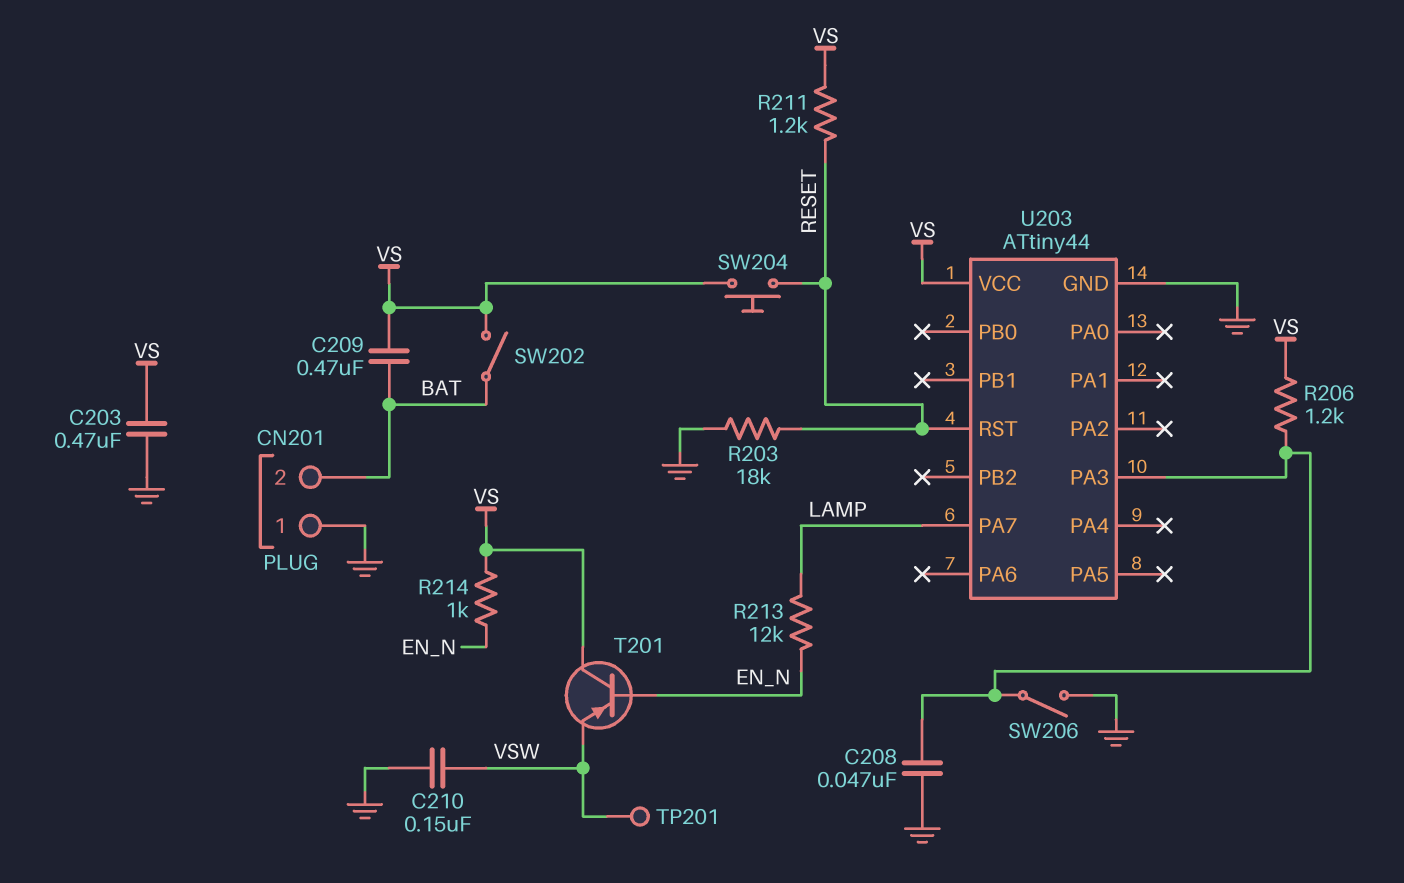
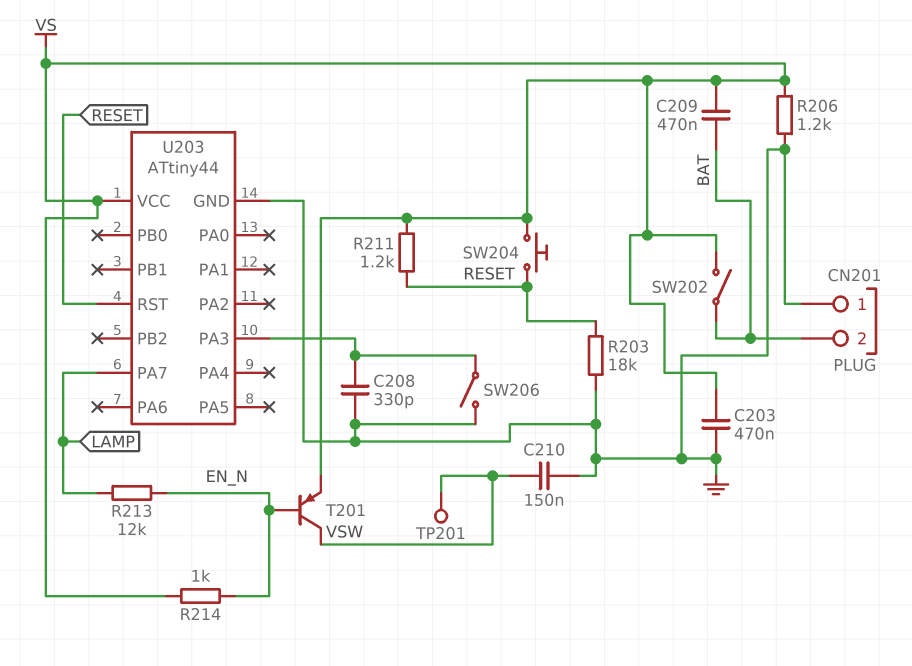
C208: 47nF (GND, U203/PA3) -> 330pF (GND, U203/PA3)
R206: 1.2k (U203/PA3, VS) -> 1.2k (GND, VS)
T201: PNP (B EN_N, C VS, E VSW) -> PNP (B EN_N, C VSW, E VS)

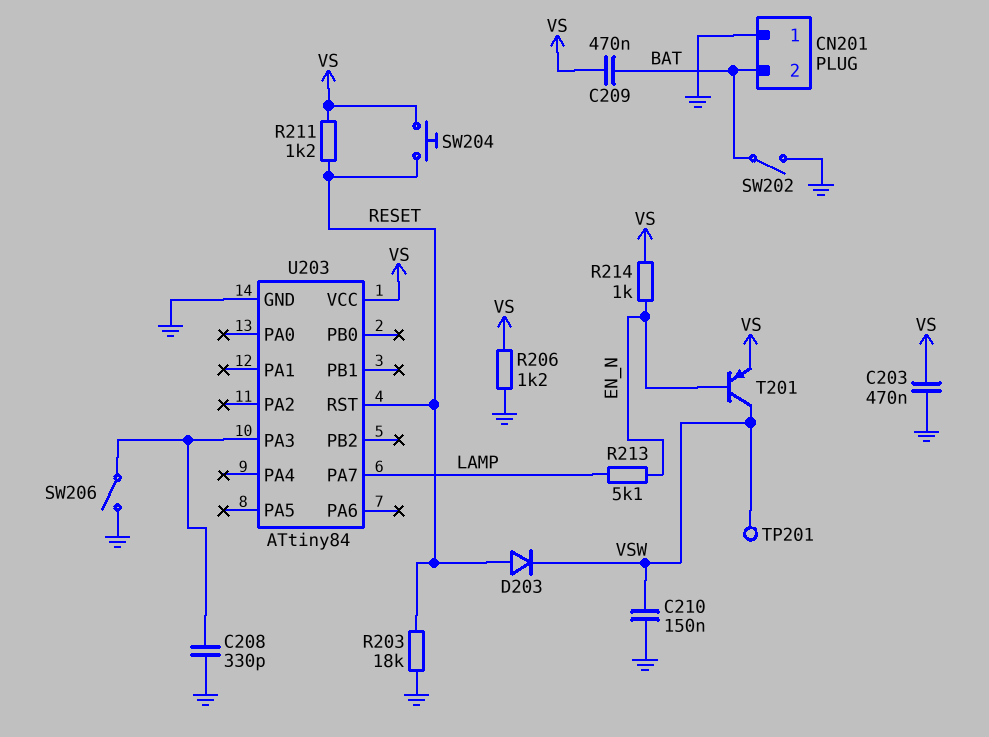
D203: none -> diode (A RESET, K VSW)
R213: 12k (EN_N, LAMP) -> 5.1k (EN_N, LAMP)
SW202: switch (BAT, VS) -> switch (BAT, GND)
U203: ATtiny44 -> ATtiny84

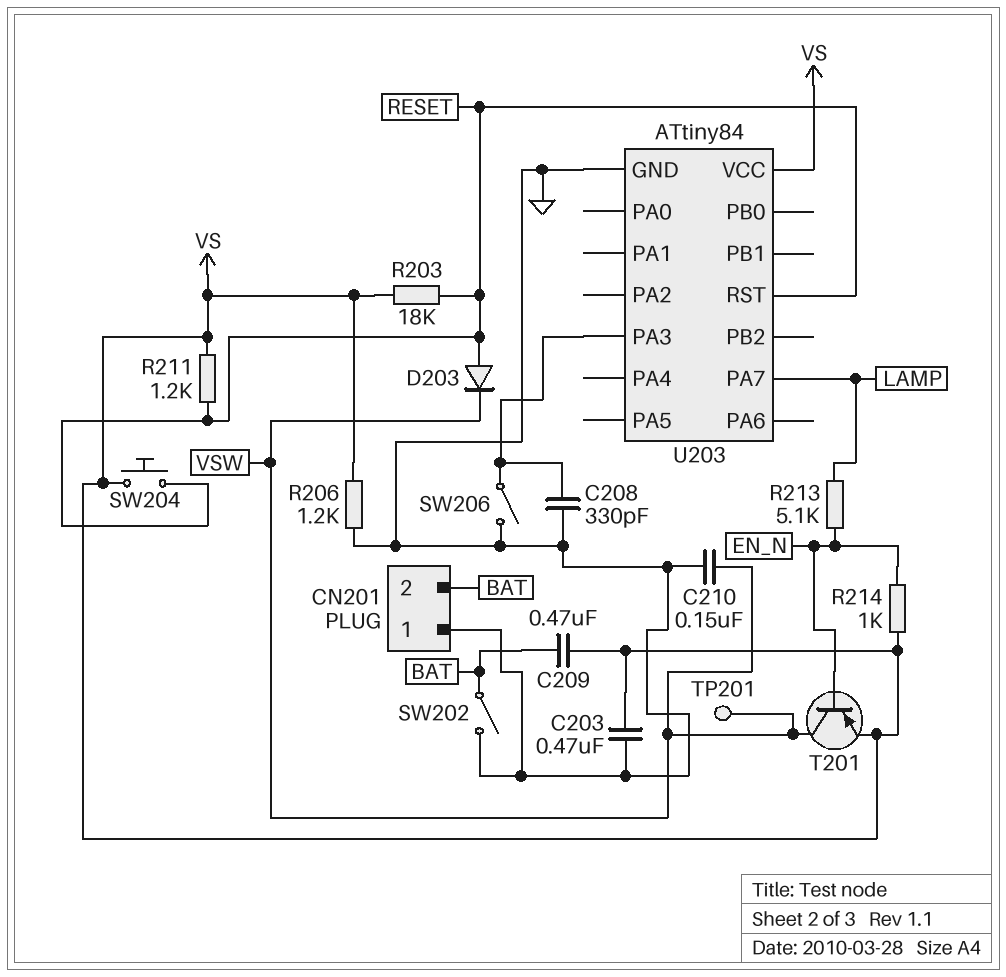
R203: 18k (GND, RESET) -> 18k (RESET, VS)

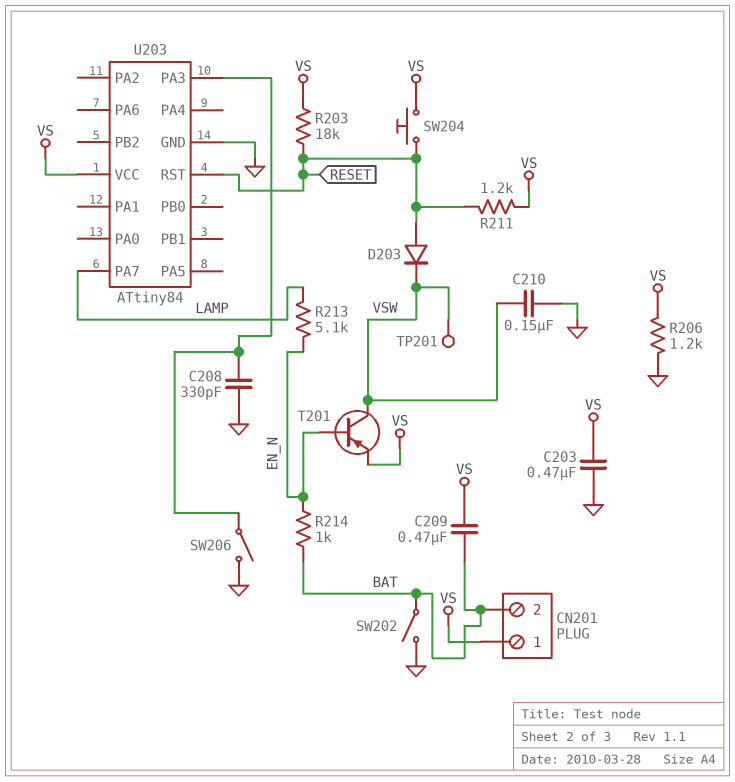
CN201 pin 1: GND -> VS
R214: 1k (EN_N, VS) -> 1k (BAT, EN_N)

